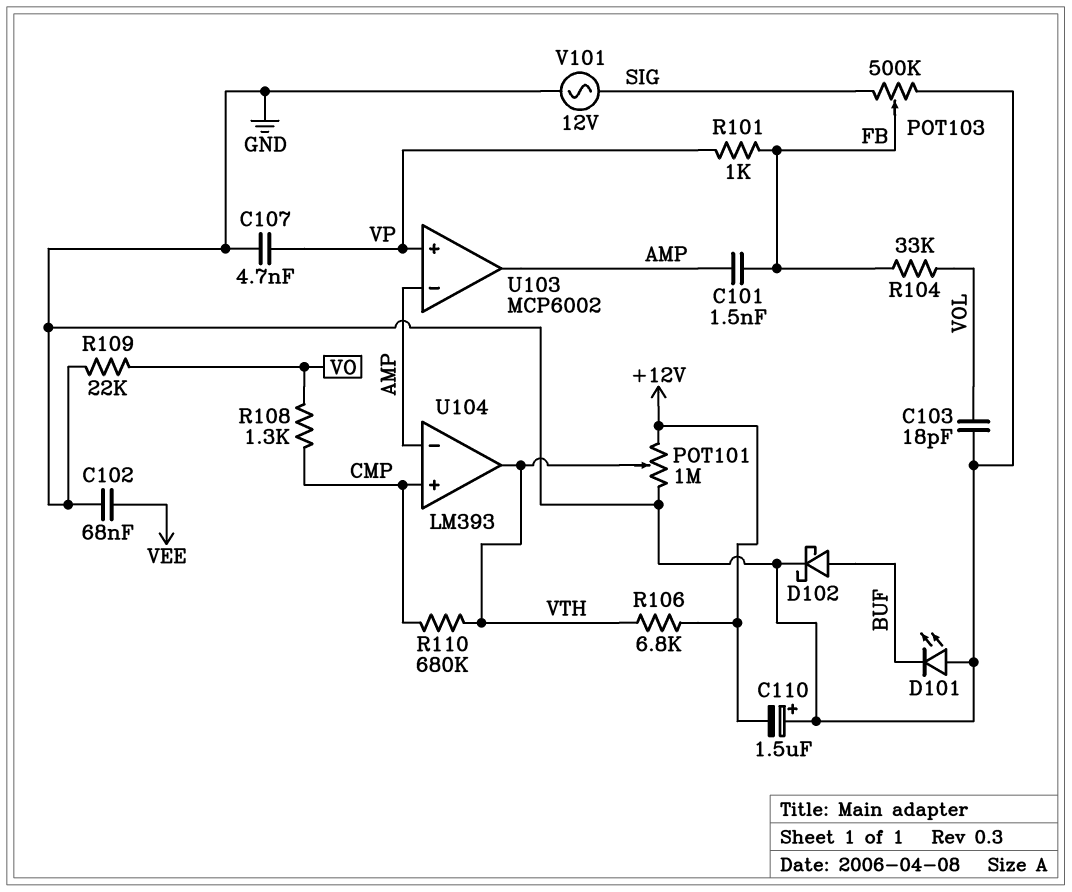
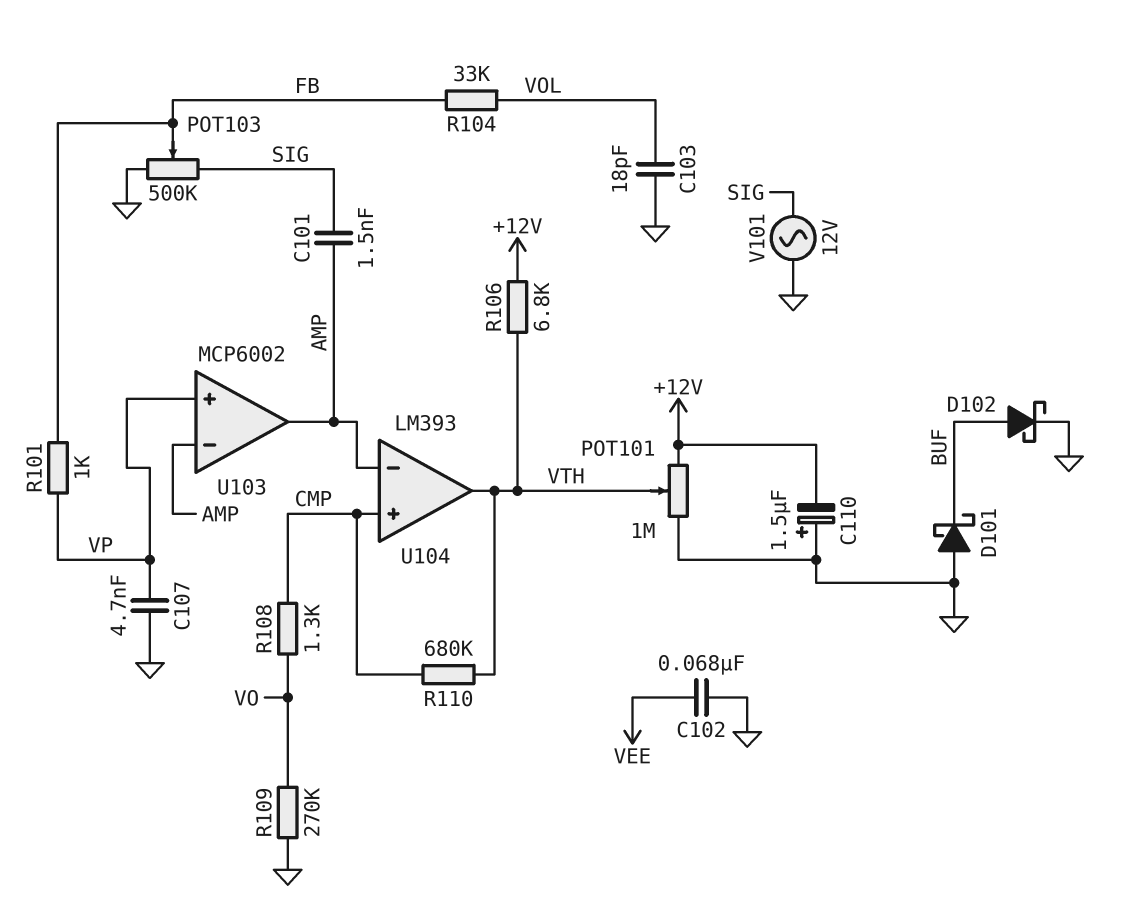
C101: 1.5nF (AMP, FB) -> 1.5nF (AMP, SIG)
D101: LED (A GND, K BUF) -> schottky (A GND, K BUF)
R109: 22k (GND, VO) -> 270k (GND, VO)

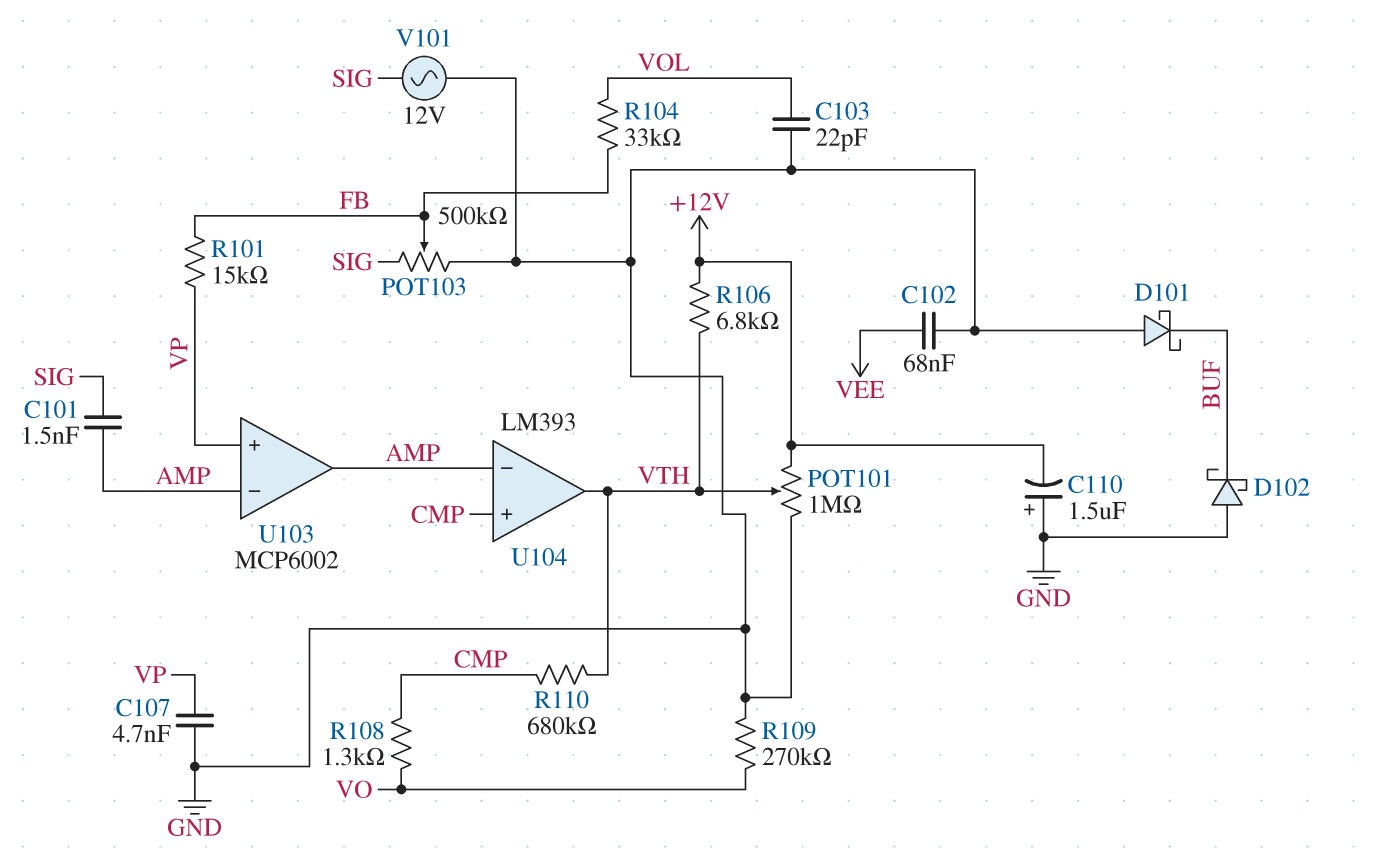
C103: 18pF (GND, VOL) -> 22pF (GND, VOL)
D102: schottky (A BUF, K GND) -> schottky (A GND, K BUF)
R101: 1k (FB, VP) -> 15k (FB, VP)

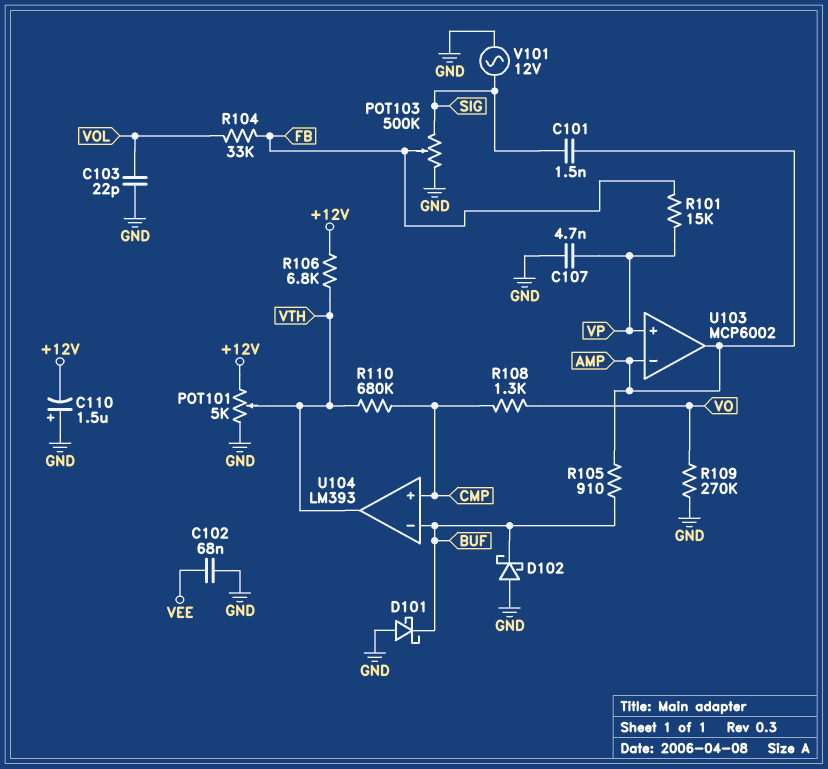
POT101: 1M (+12V, GND, wiper VTH) -> 5k (+12V, GND, wiper VTH)
R105: none -> 910 (AMP, BUF)
U104 pin in-: AMP -> BUF

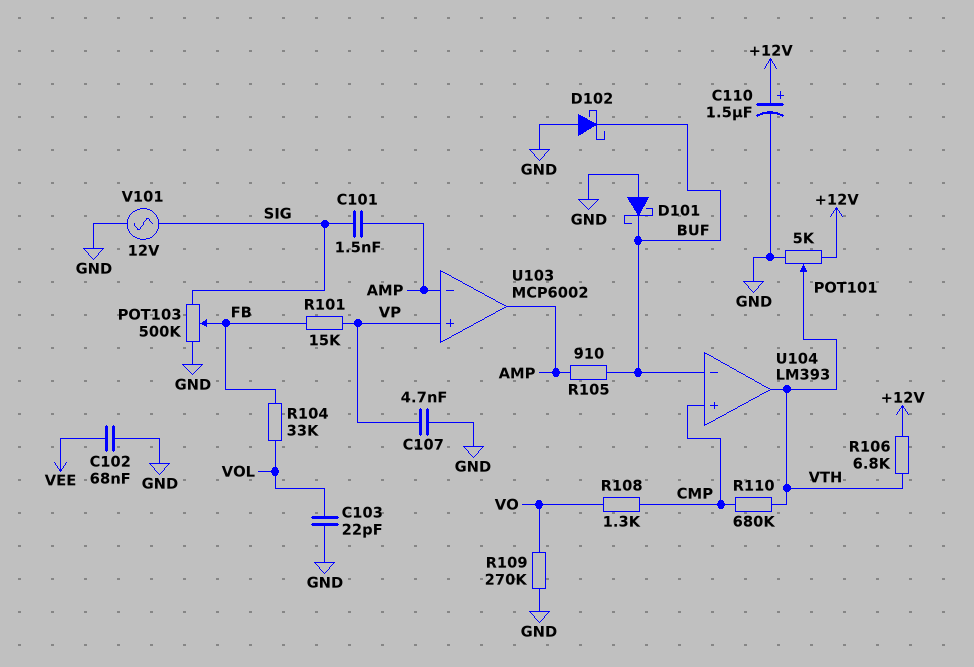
C110: 1.5uF (plus GND, minus +12V) -> 1.5uF (plus +12V, minus GND)

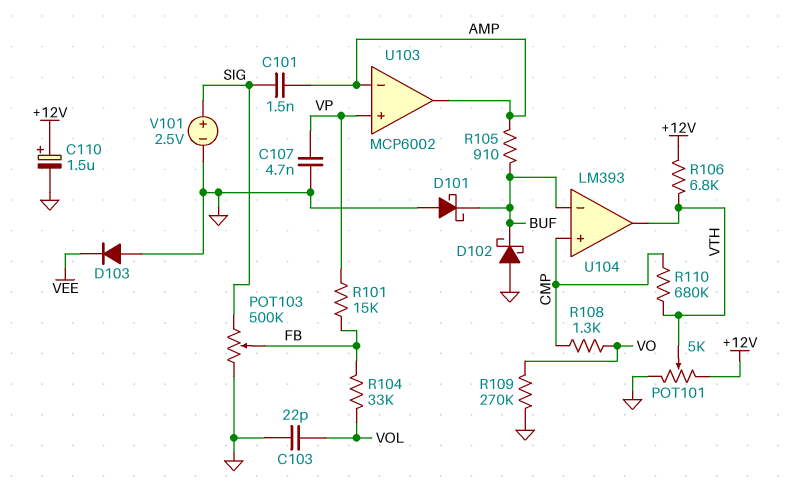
C102: 68nF (GND, VEE) -> none
D103: none -> diode (A GND, K VEE)
V101: AC 12V (GND, SIG) -> 2.5V (plus SIG, minus GND)

